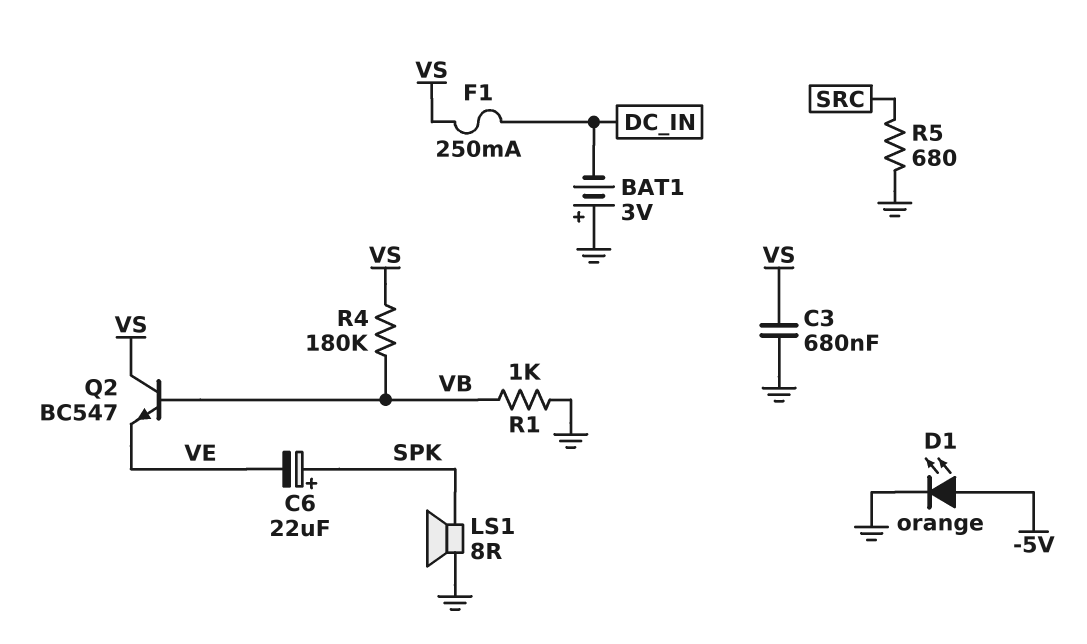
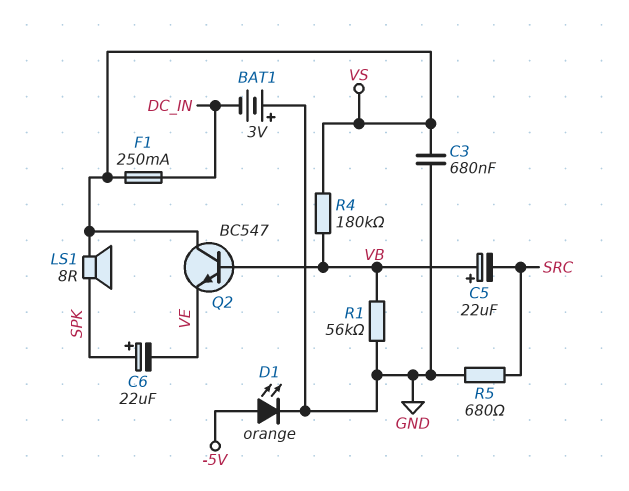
C5: none -> 22uF (plus VB, minus SRC)
LS1: speaker 8R (GND, SPK) -> speaker 8R (SPK, VS)
R1: 1k (GND, VB) -> 56k (GND, VB)

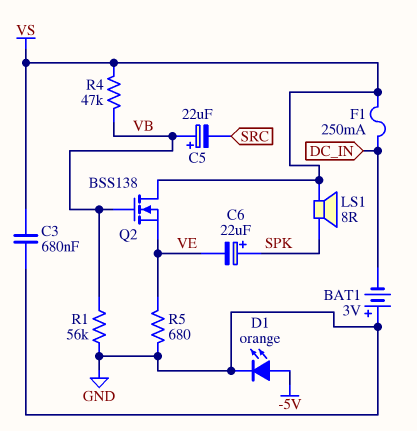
Q2: NPN BC547 (B VB, C VS, E VE) -> NMOS BSS138 (G VB, D VS, S VE)
R4: 180k (VB, VS) -> 47k (VB, VS)
R5: 680 (GND, SRC) -> 680 (GND, VE)

